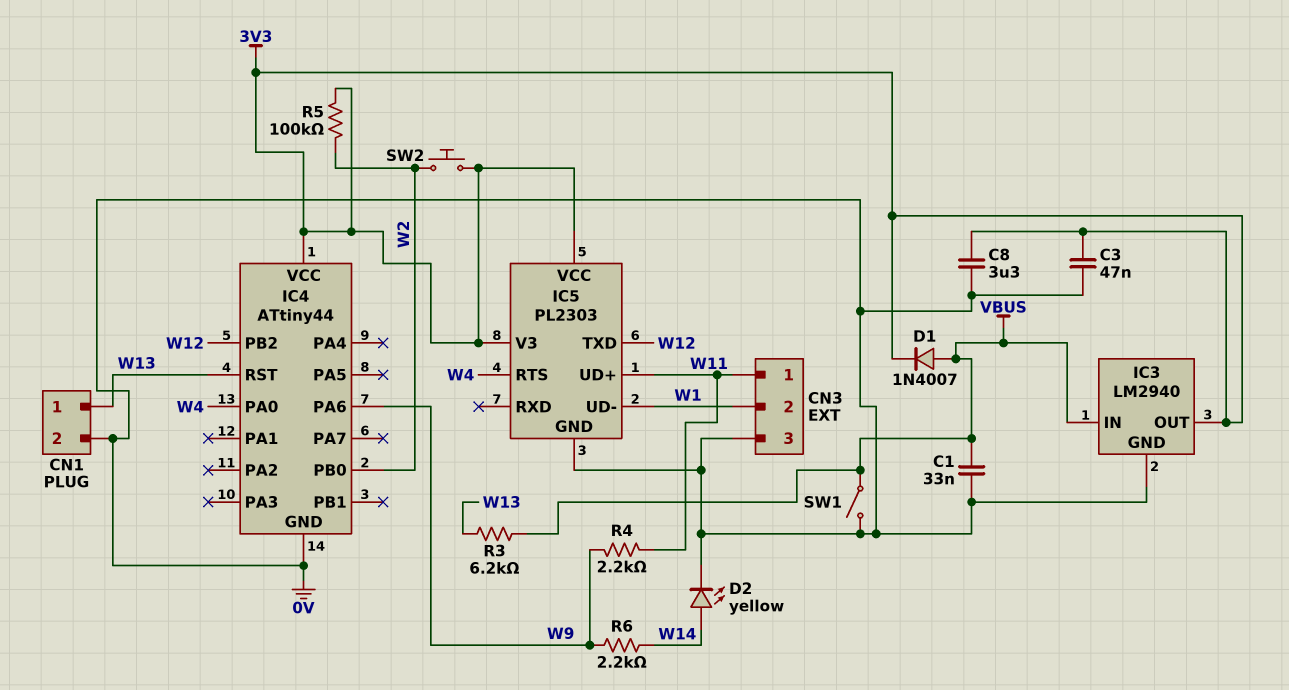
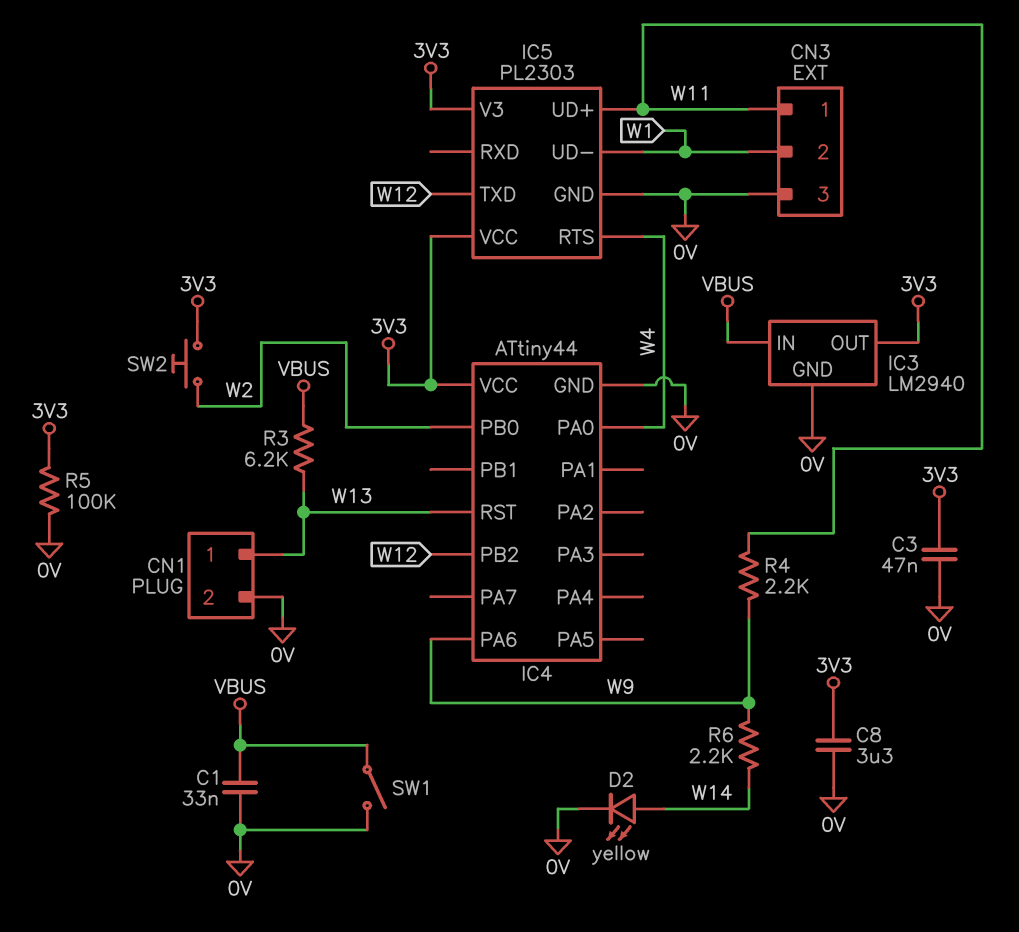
D1: diode 1N4007 (A VBUS, K 3V3) -> none
R5: 100k (3V3, W2) -> 100k (0V, 3V3)

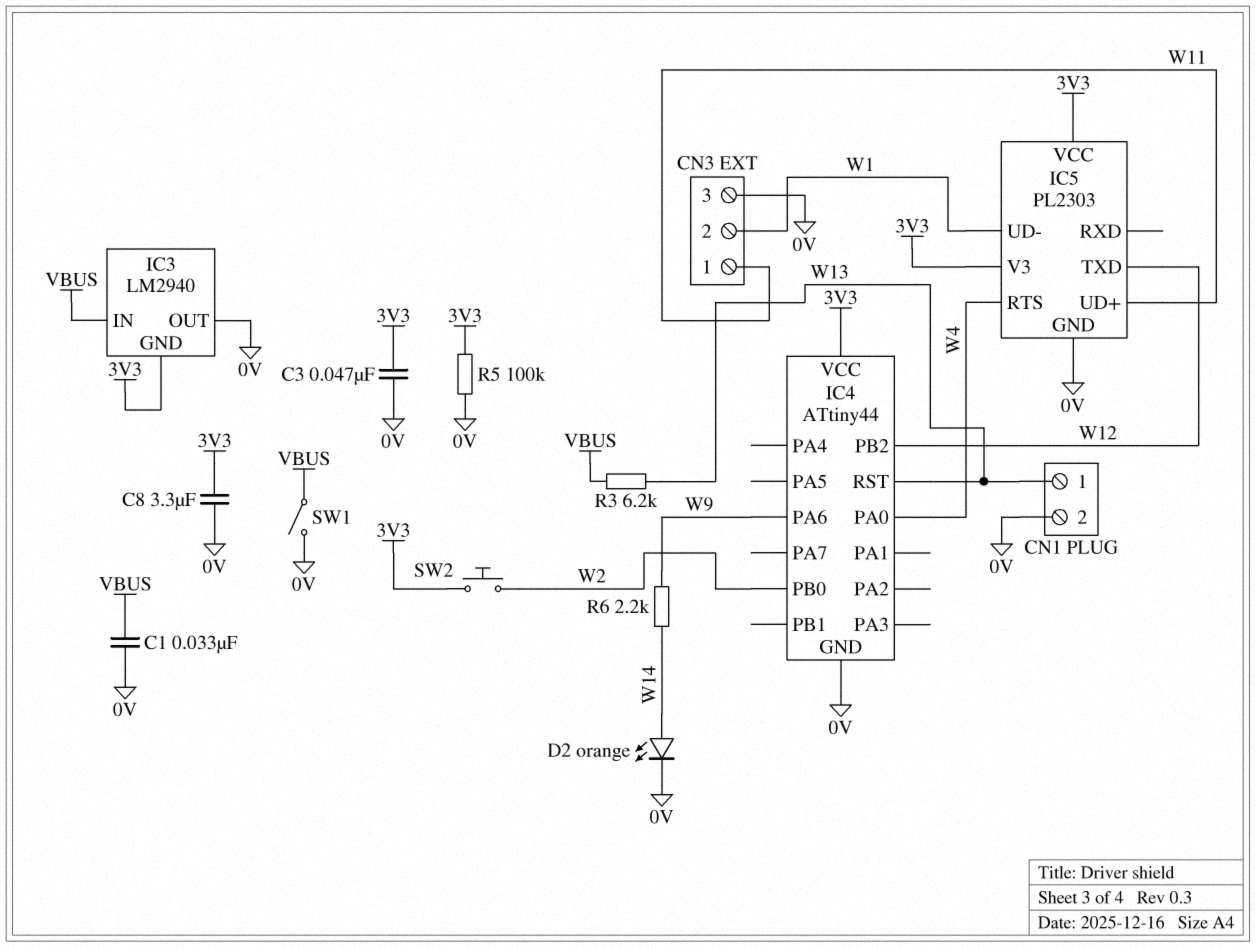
D2: LED yellow (A W14, K 0V) -> LED orange (A W14, K 0V)
IC3 pin GND: 0V -> 3V3
IC3 pin OUT: 3V3 -> 0V
R4: 2.2k (W9, W11) -> none

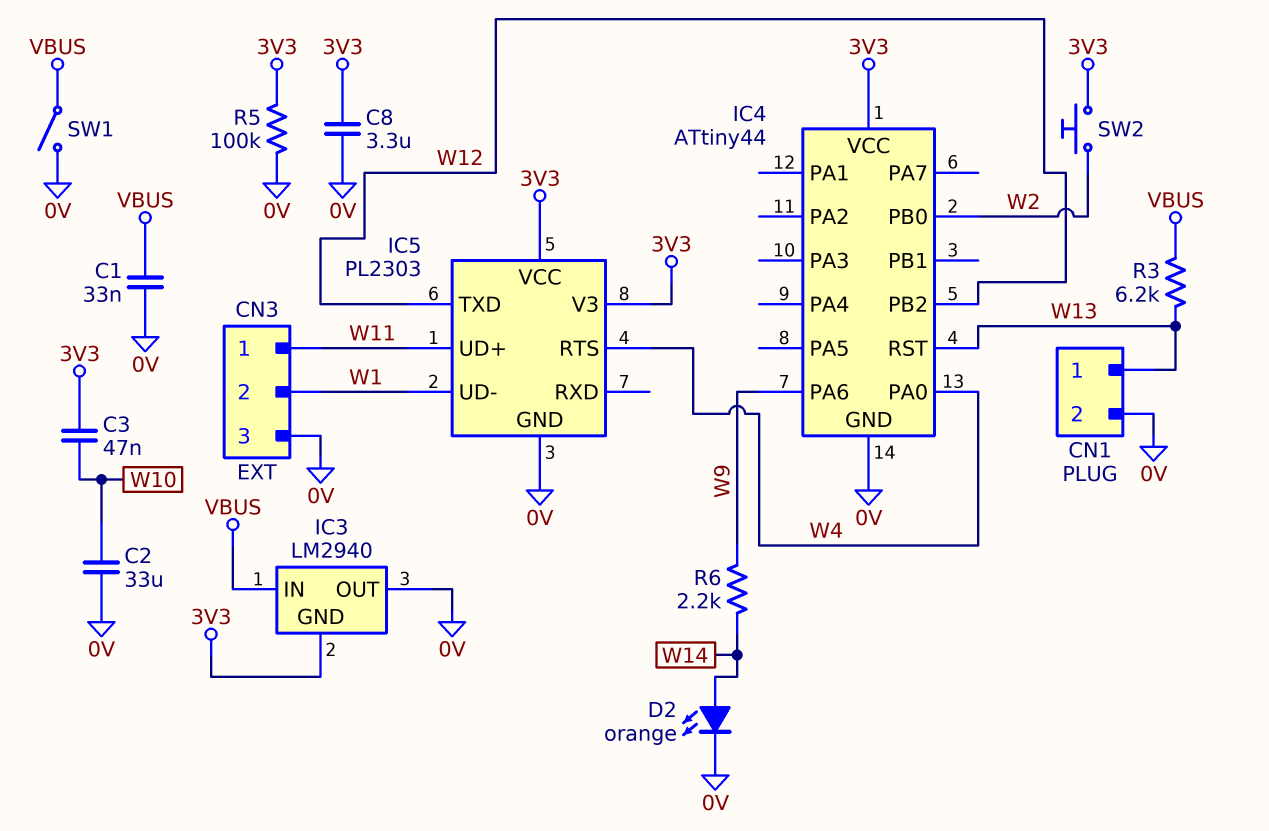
C2: none -> 33uF (0V, W10)
C3: 47nF (0V, 3V3) -> 47nF (3V3, W10)

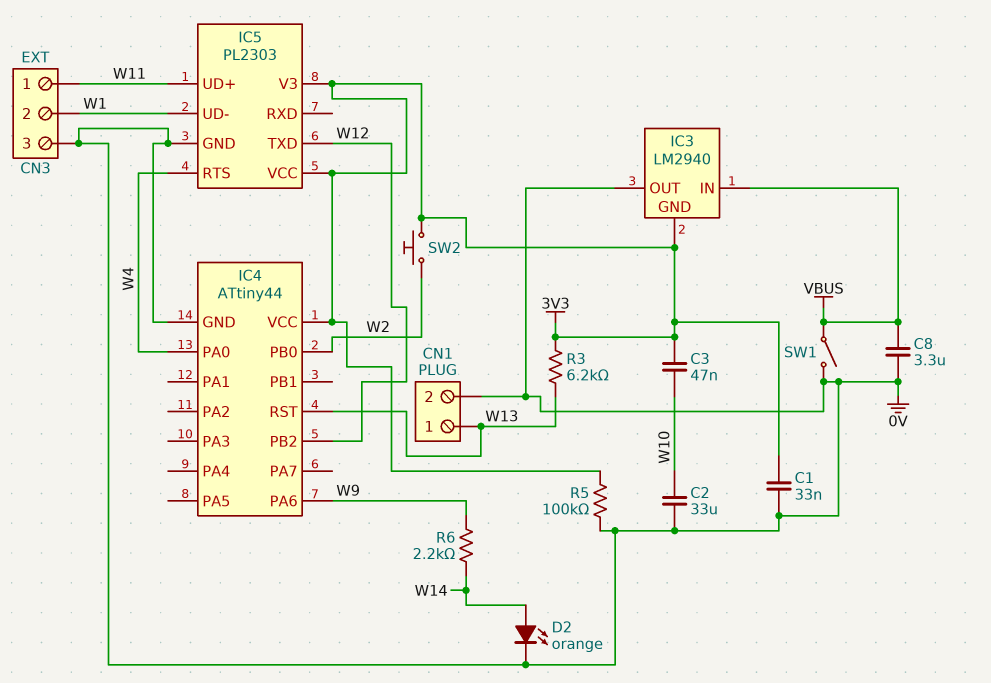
C1: 33nF (0V, VBUS) -> 33nF (0V, 3V3)
C8: 3.3uF (0V, 3V3) -> 3.3uF (0V, VBUS)
R3: 6.2k (VBUS, W13) -> 6.2k (3V3, W13)

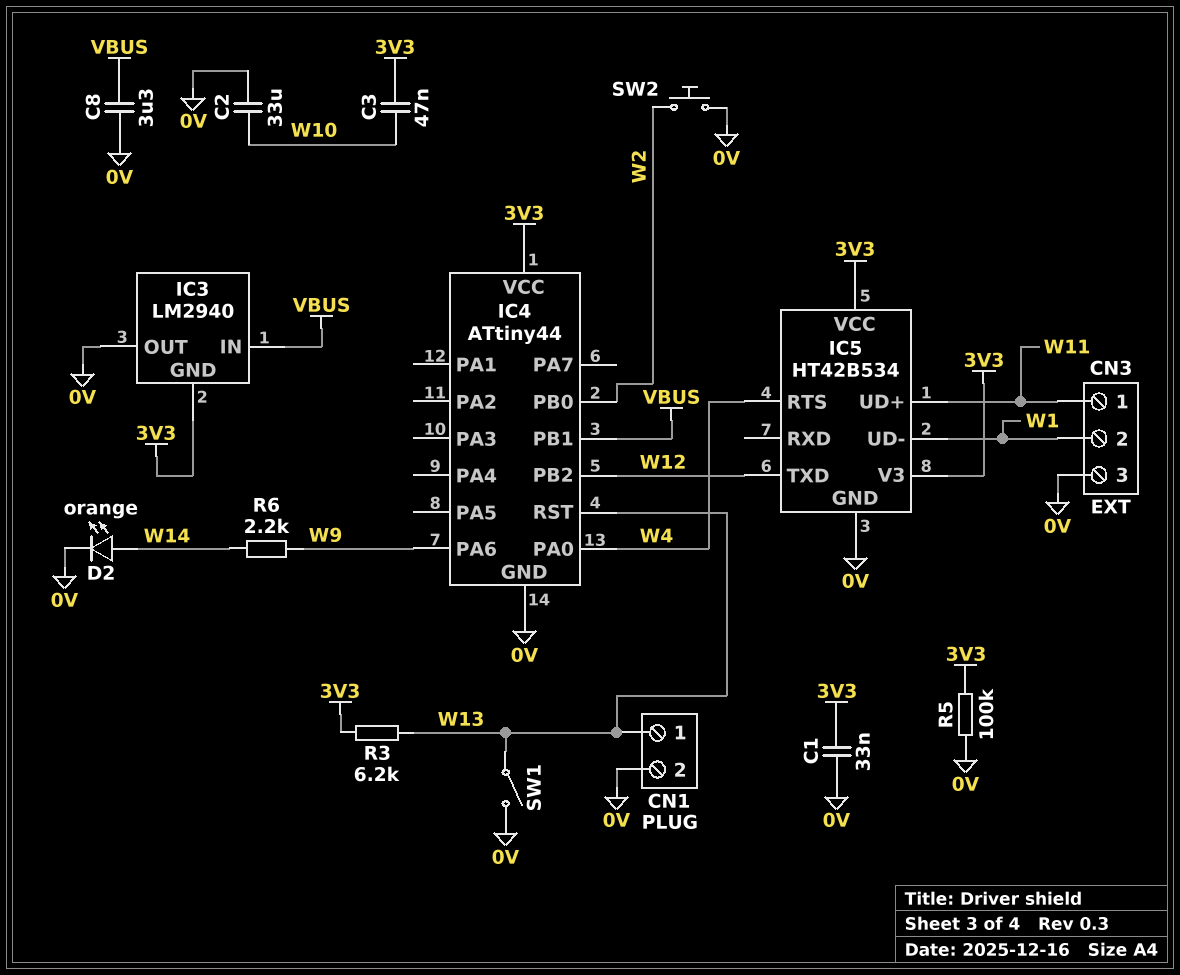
IC4 pin PB1: none -> VBUS
IC5: PL2303 -> HT42B534
SW1: switch (0V, VBUS) -> switch (0V, W13)
SW2: button (3V3, W2) -> button (0V, W2)

